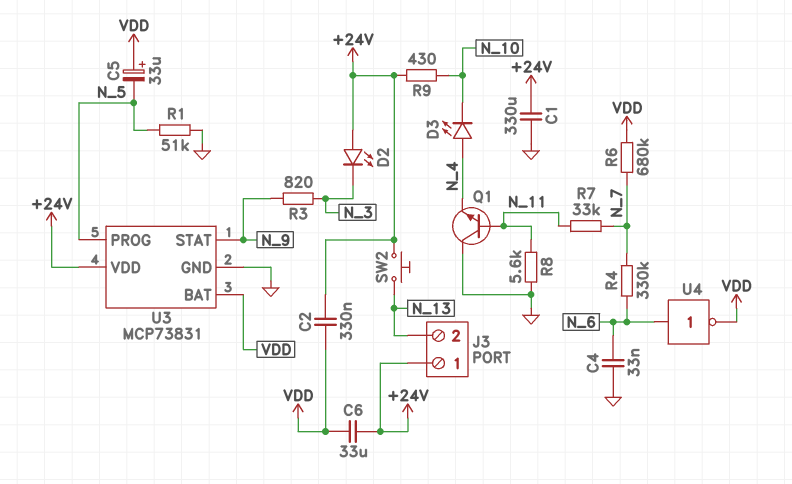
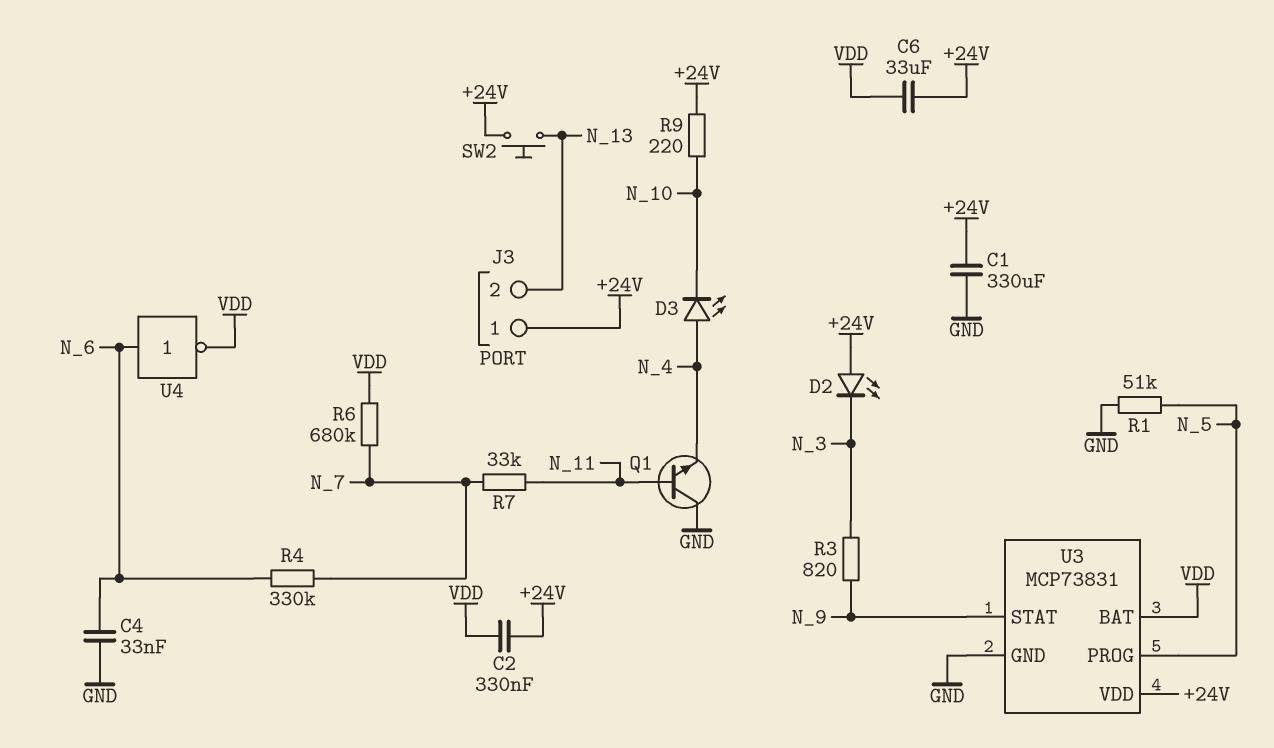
C5: 33uF (plus VDD, minus N_5) -> none
R8: 5.6k (GND, N_11) -> none
R9: 430 (+24V, N_10) -> 220 (+24V, N_10)

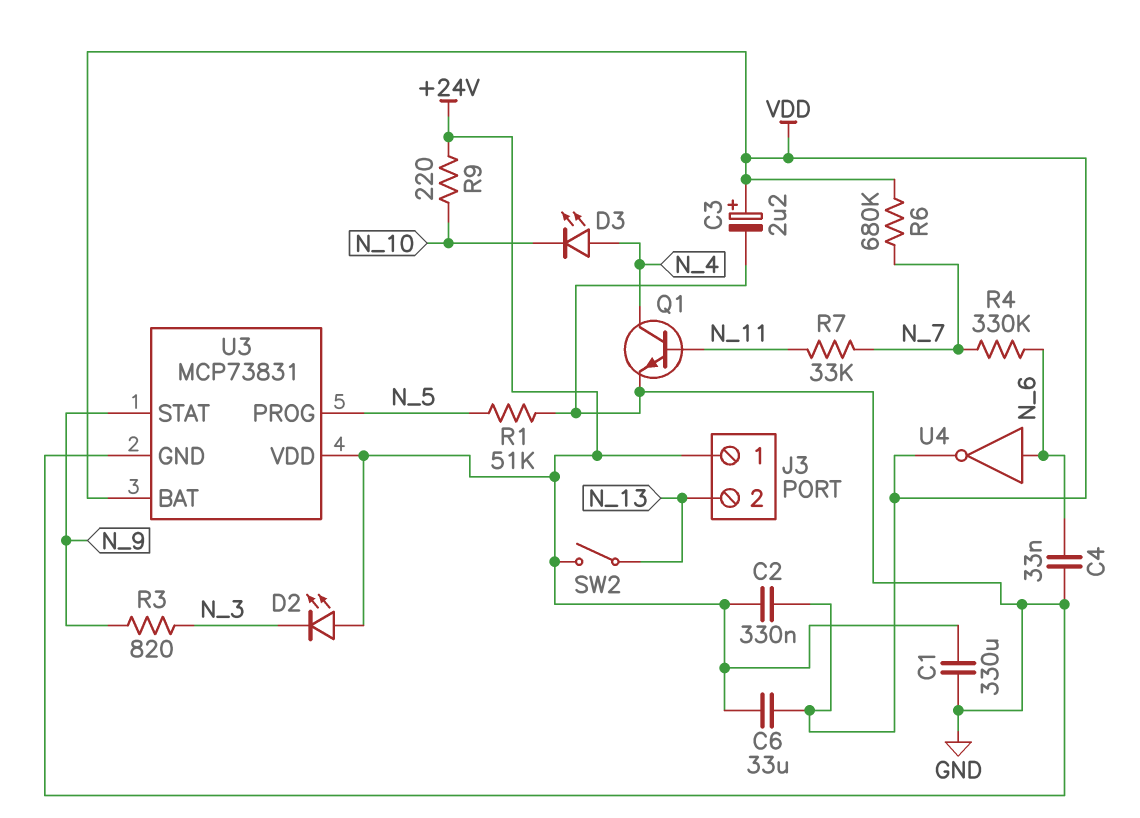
C3: none -> 2.2uF (plus VDD, minus GND)
Q1: NPN (B N_11, C GND, E N_4) -> NPN (B N_11, C N_4, E GND)
SW2: button (+24V, N_13) -> switch (+24V, N_13)

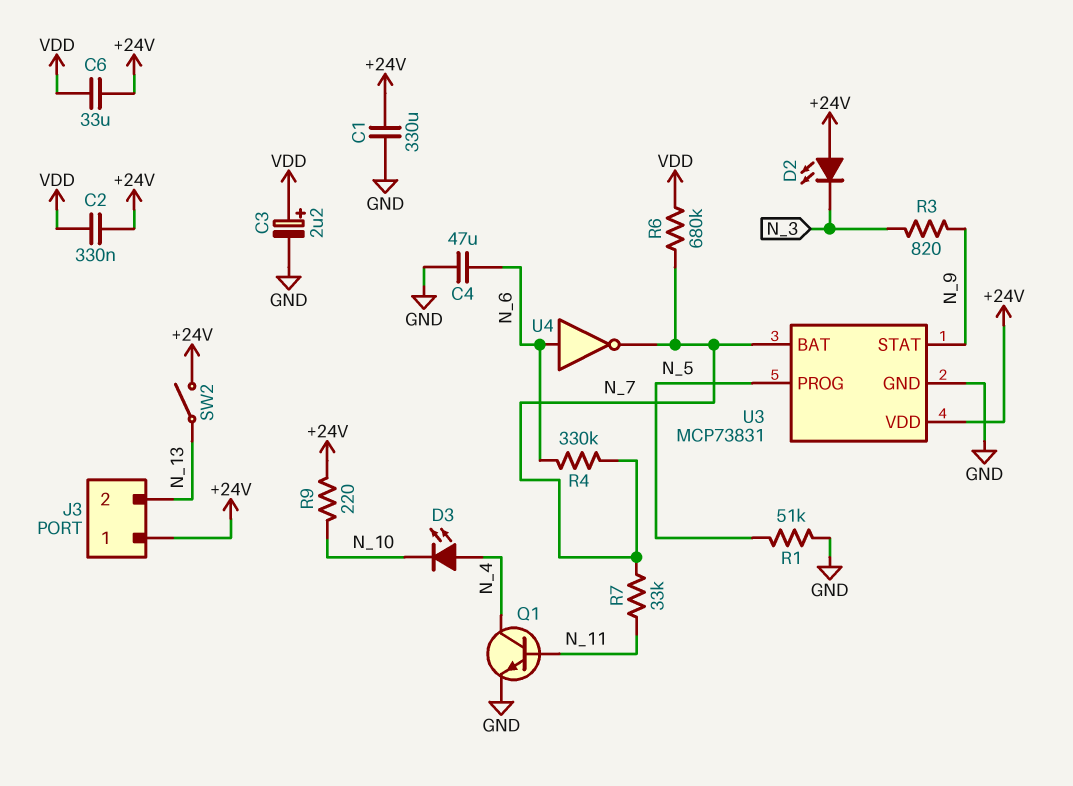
C4: 33nF (GND, N_6) -> 47uF (GND, N_6)
U3 pin BAT: VDD -> N_7
U4: NOT (in N_6, out VDD) -> NOT (in N_6, out N_7)

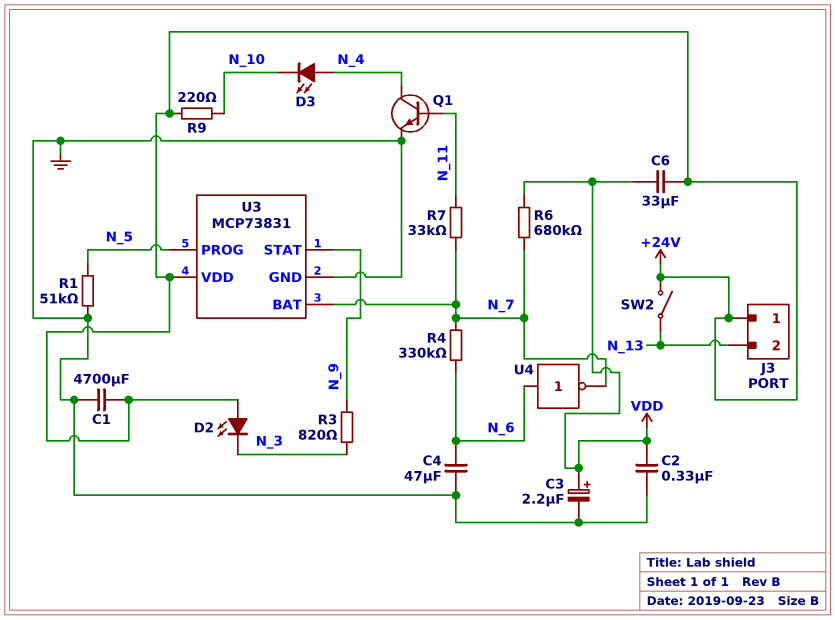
C1: 330uF (+24V, GND) -> 4700uF (+24V, GND)
C2: 330nF (+24V, VDD) -> 330nF (GND, VDD)

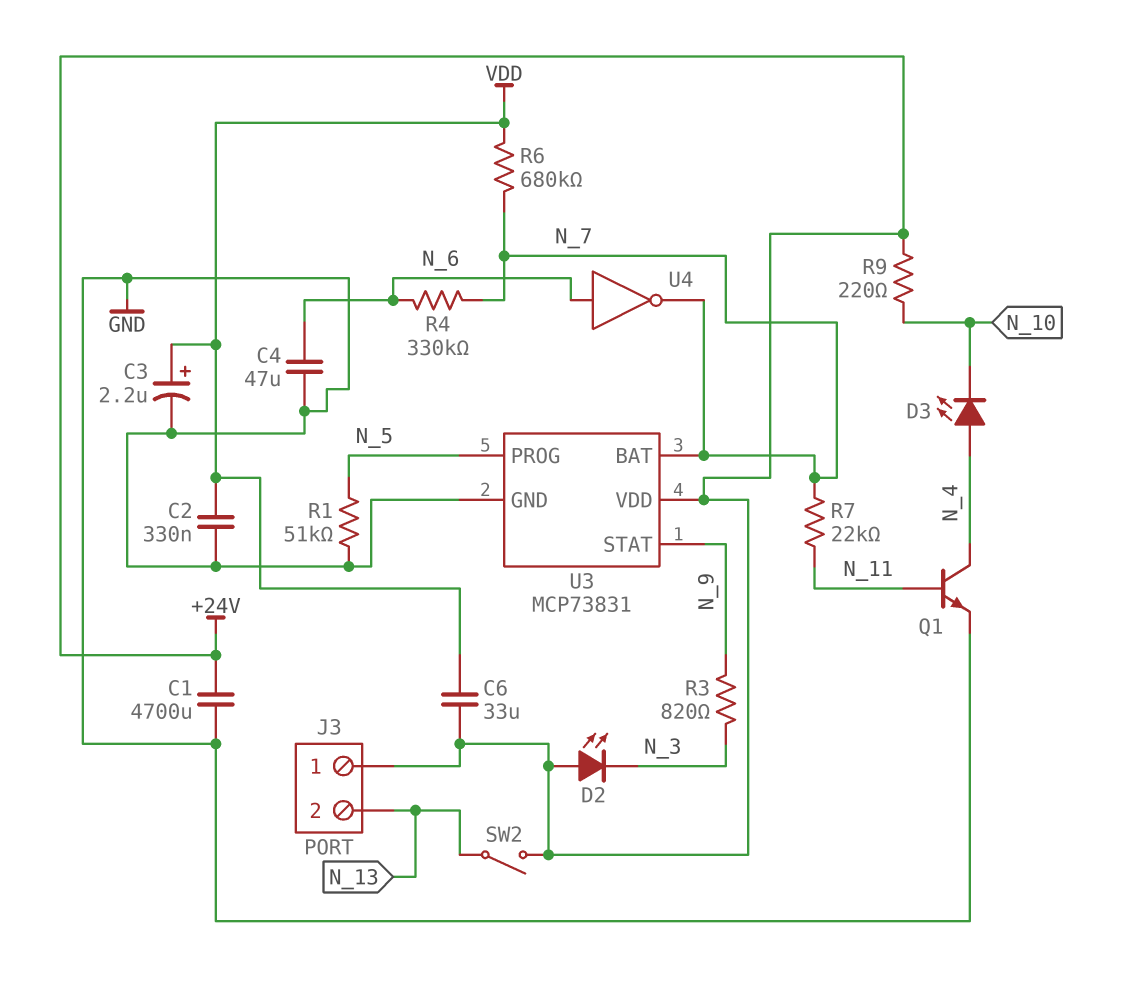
R7: 33k (N_7, N_11) -> 22k (N_7, N_11)

